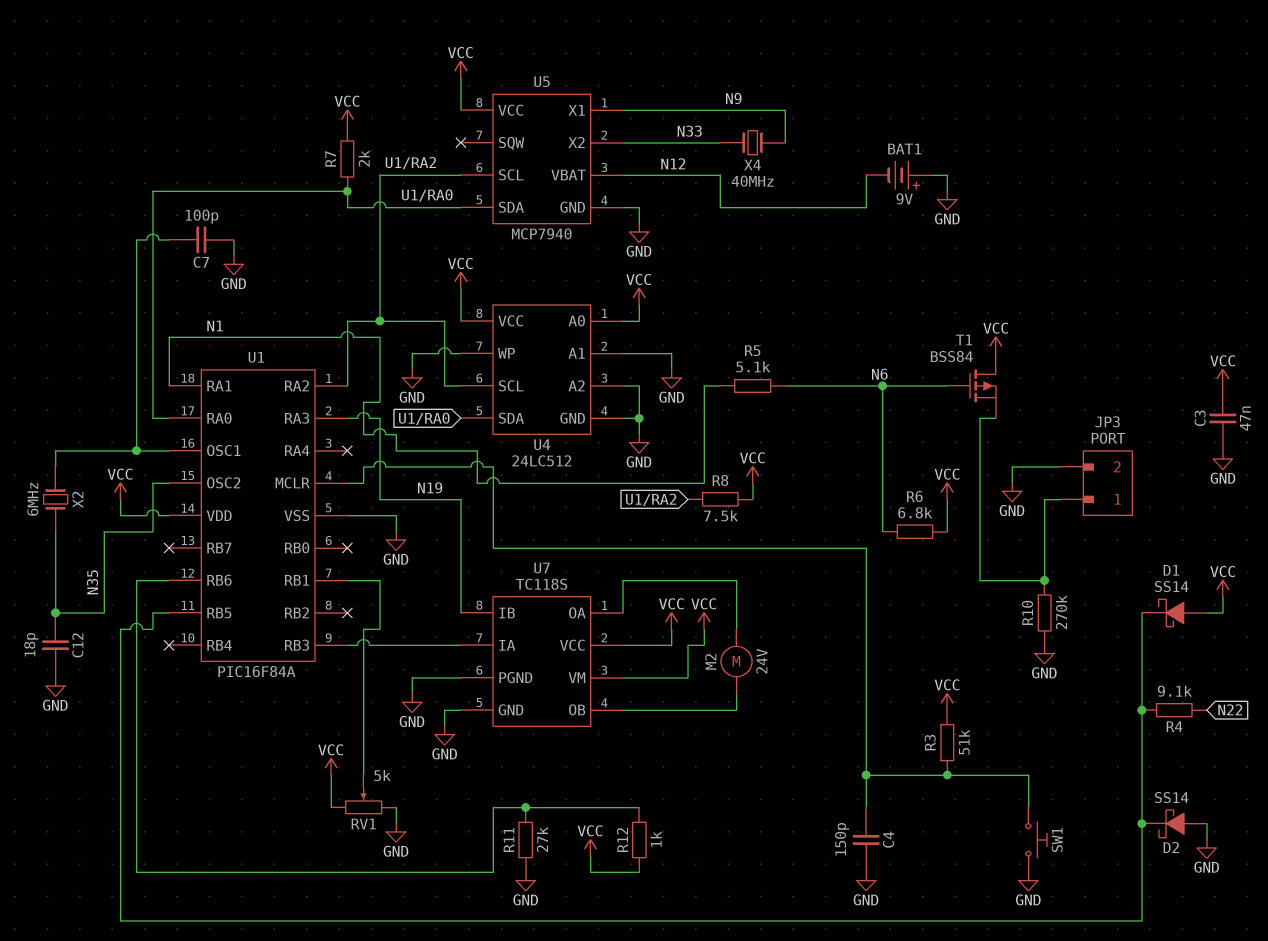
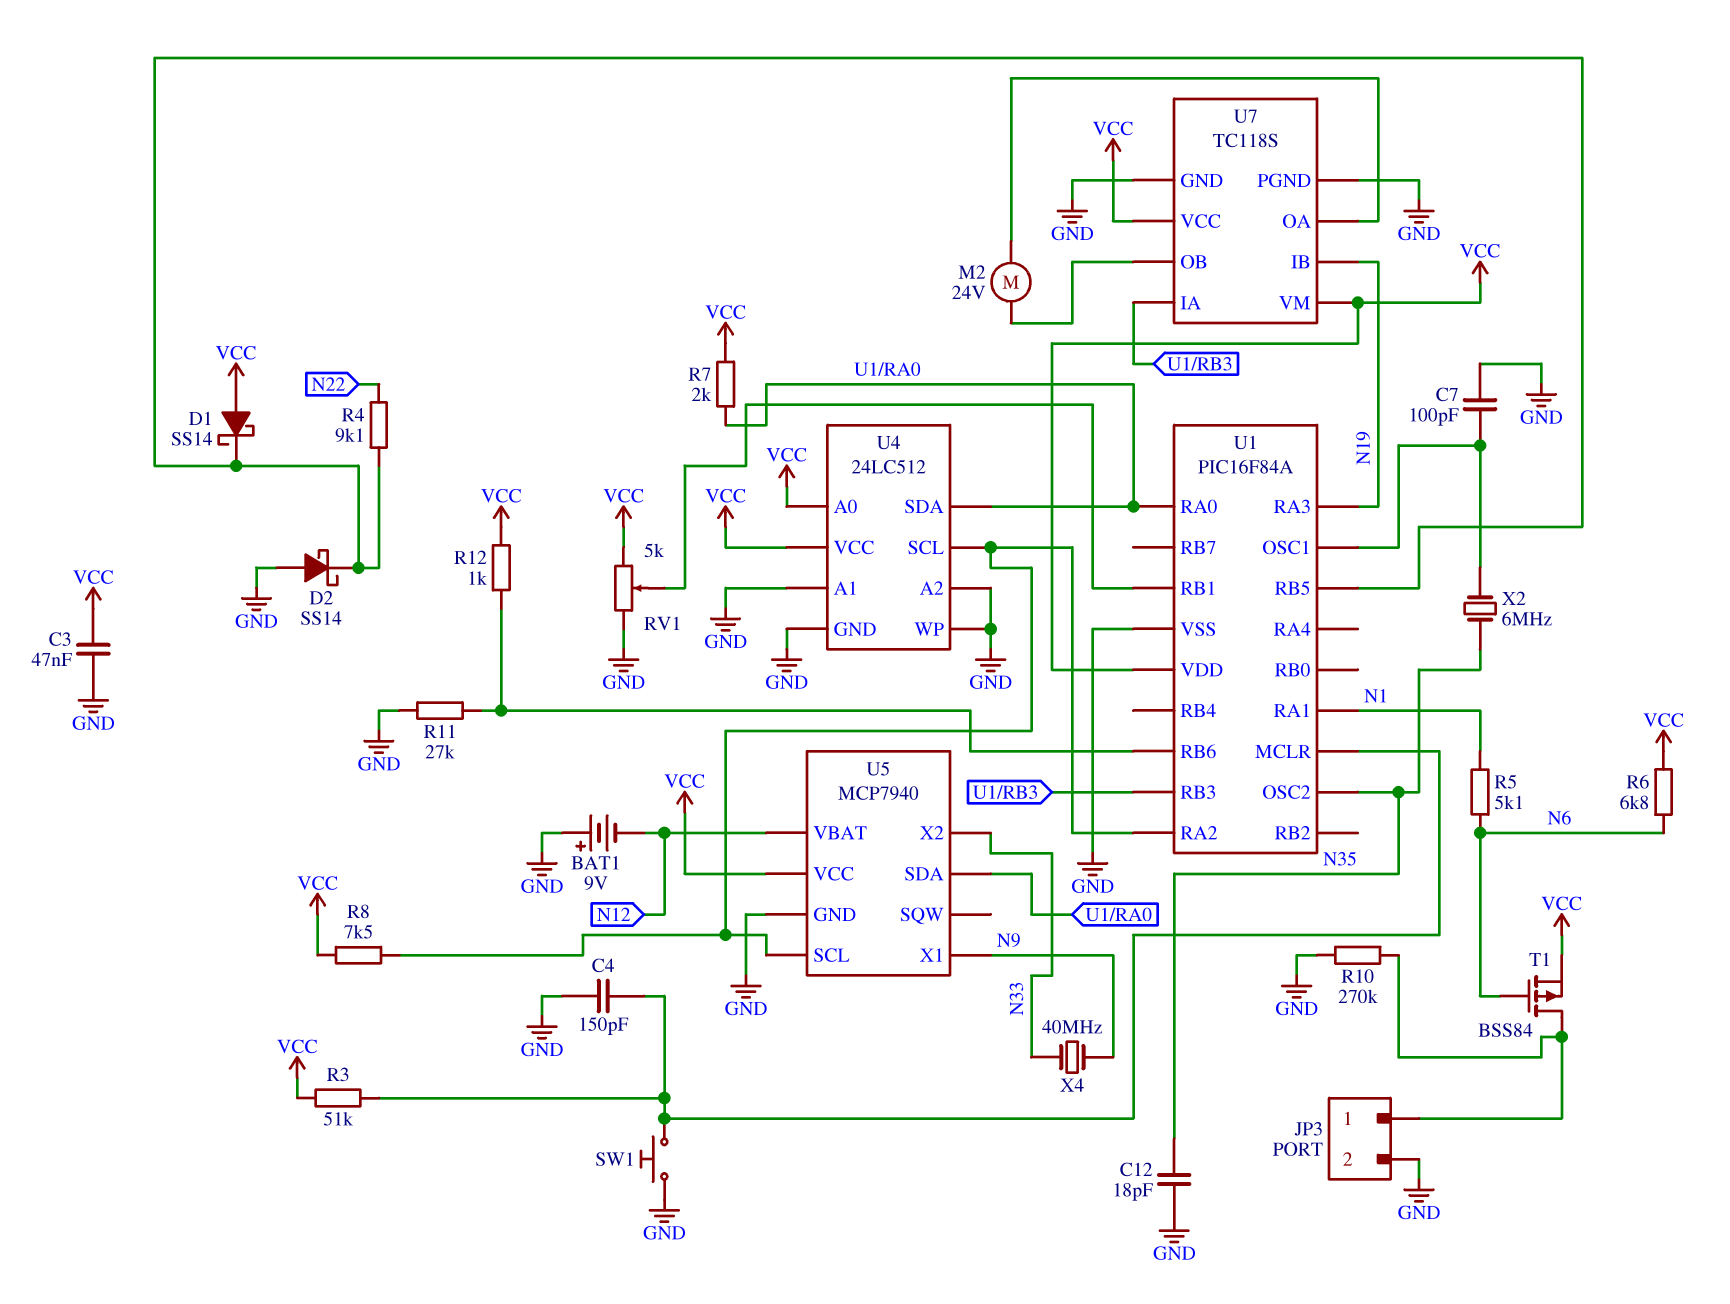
T1: PMOS BSS84 (G N6, D VCC, S JP3/1) -> PMOS BSS84 (G N6, D JP3/1, S VCC)

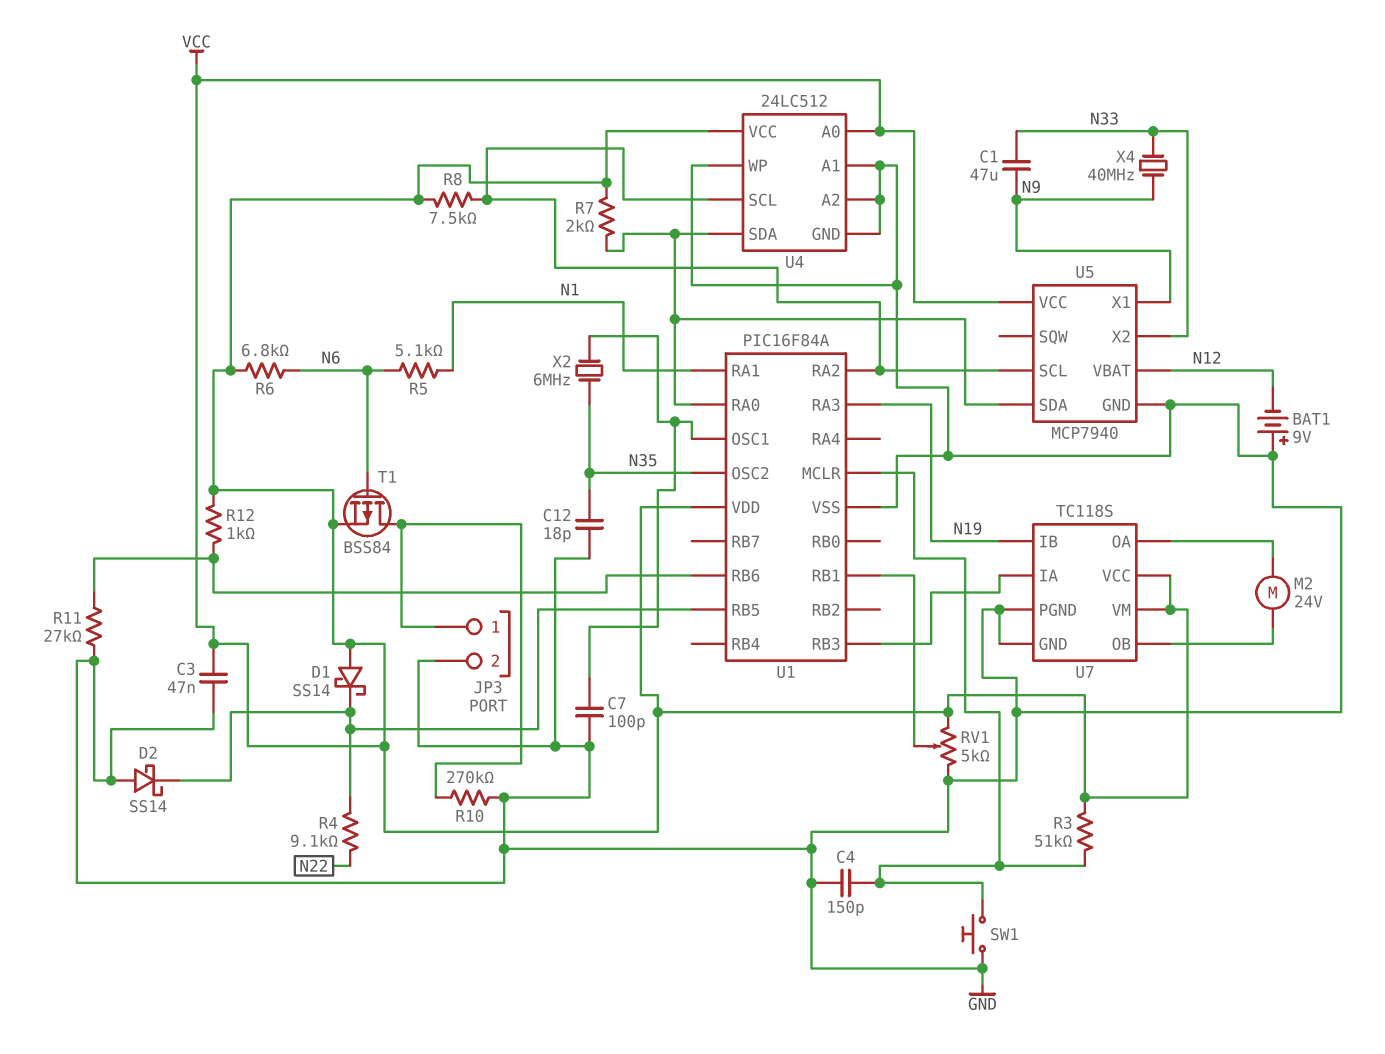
C1: none -> 47uF (N9, N33)

